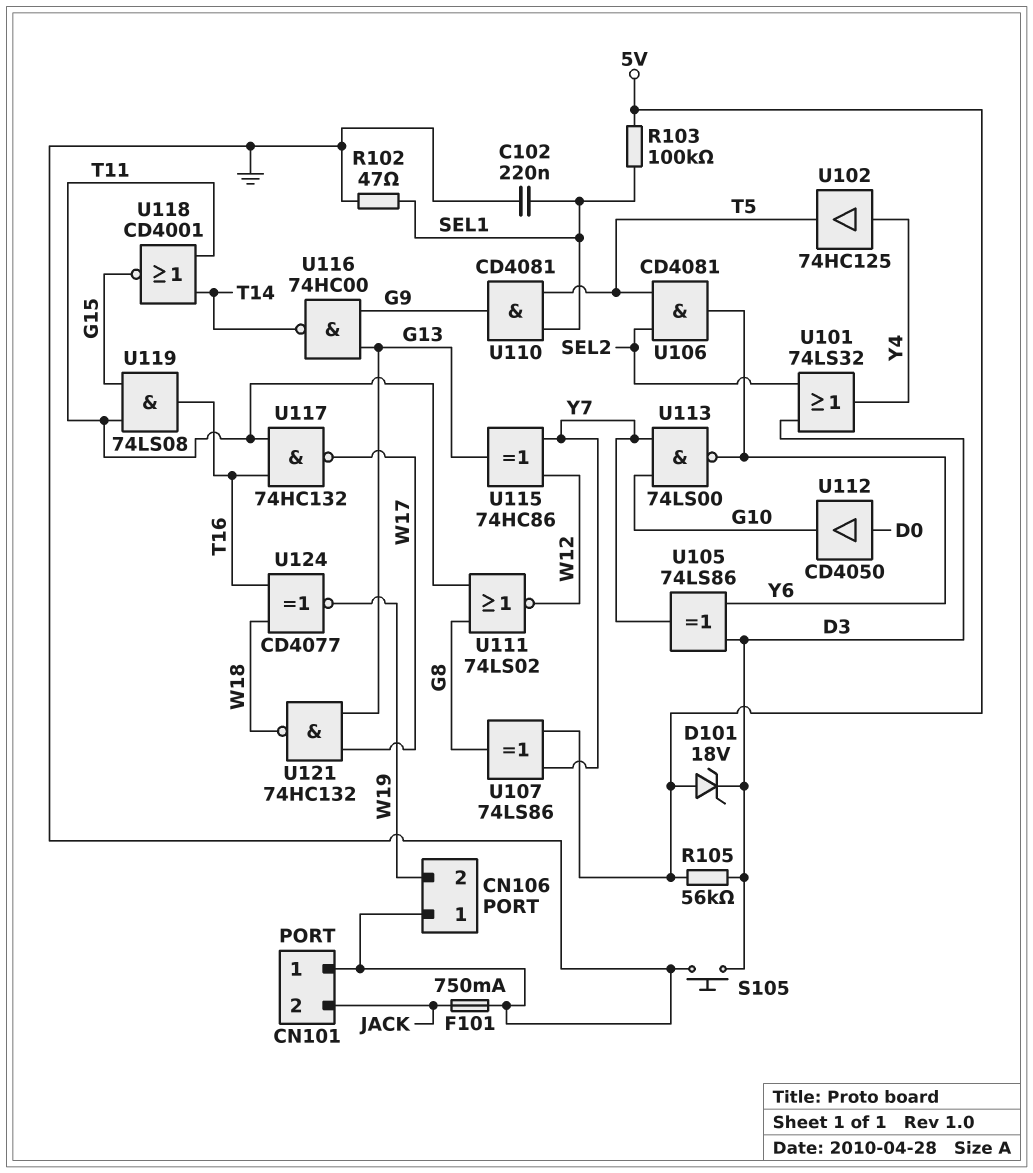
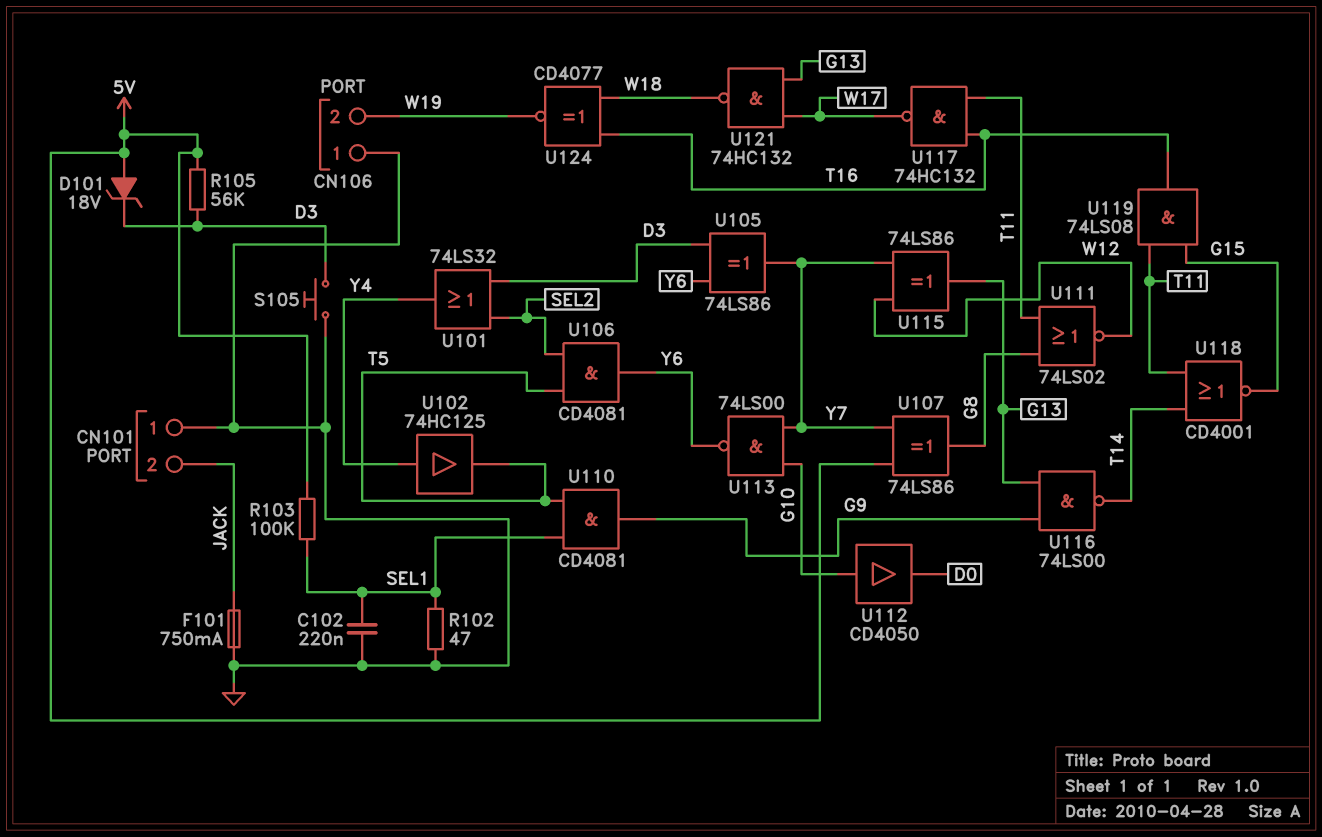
U112: buffer CD4050 (in D0, out G10) -> buffer CD4050 (in G10, out D0)
U115: XOR 74HC86 (in W12, in Y7, out G13) -> XOR 74LS86 (in W12, in Y7, out G13)
U116: NAND 74HC00 (in G9, in G13, out T14) -> NAND 74LS00 (in G9, in G13, out T14)

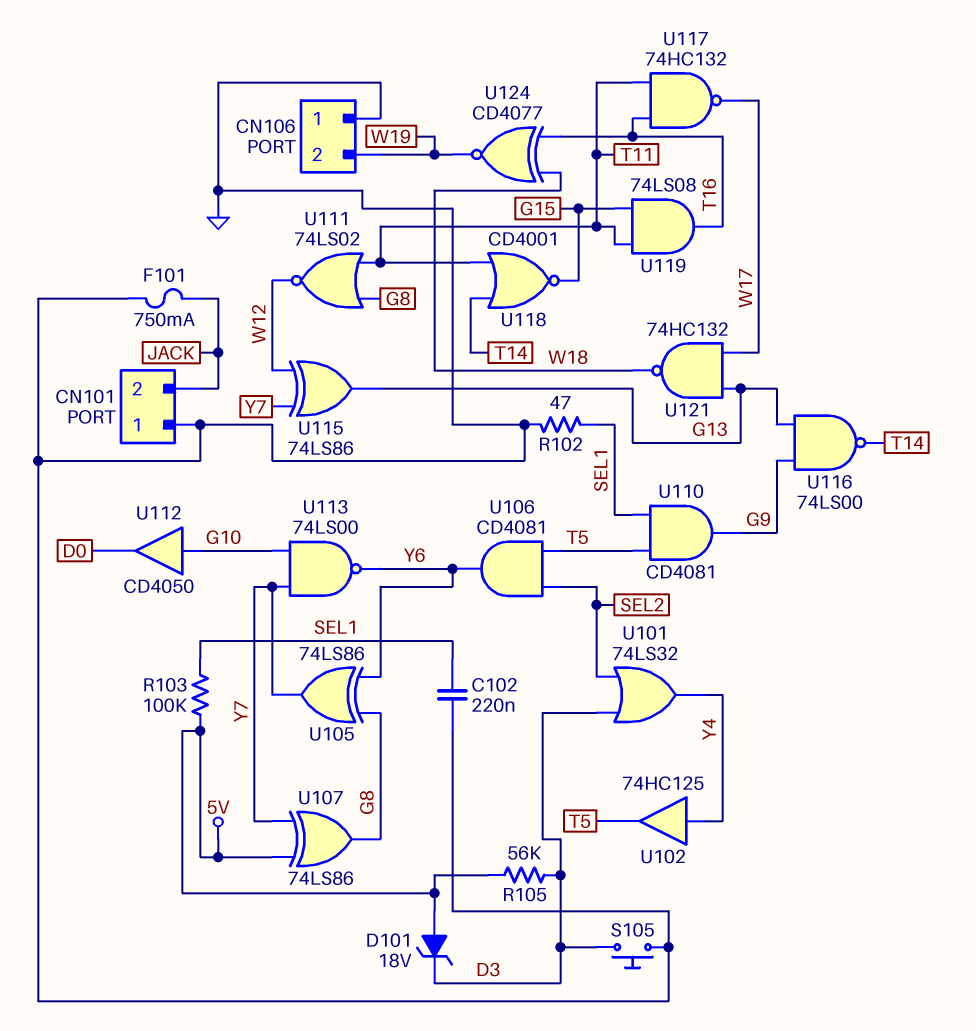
U105: XOR 74LS86 (in D3, in Y6, out Y7) -> XOR 74LS86 (in G8, in Y6, out Y7)

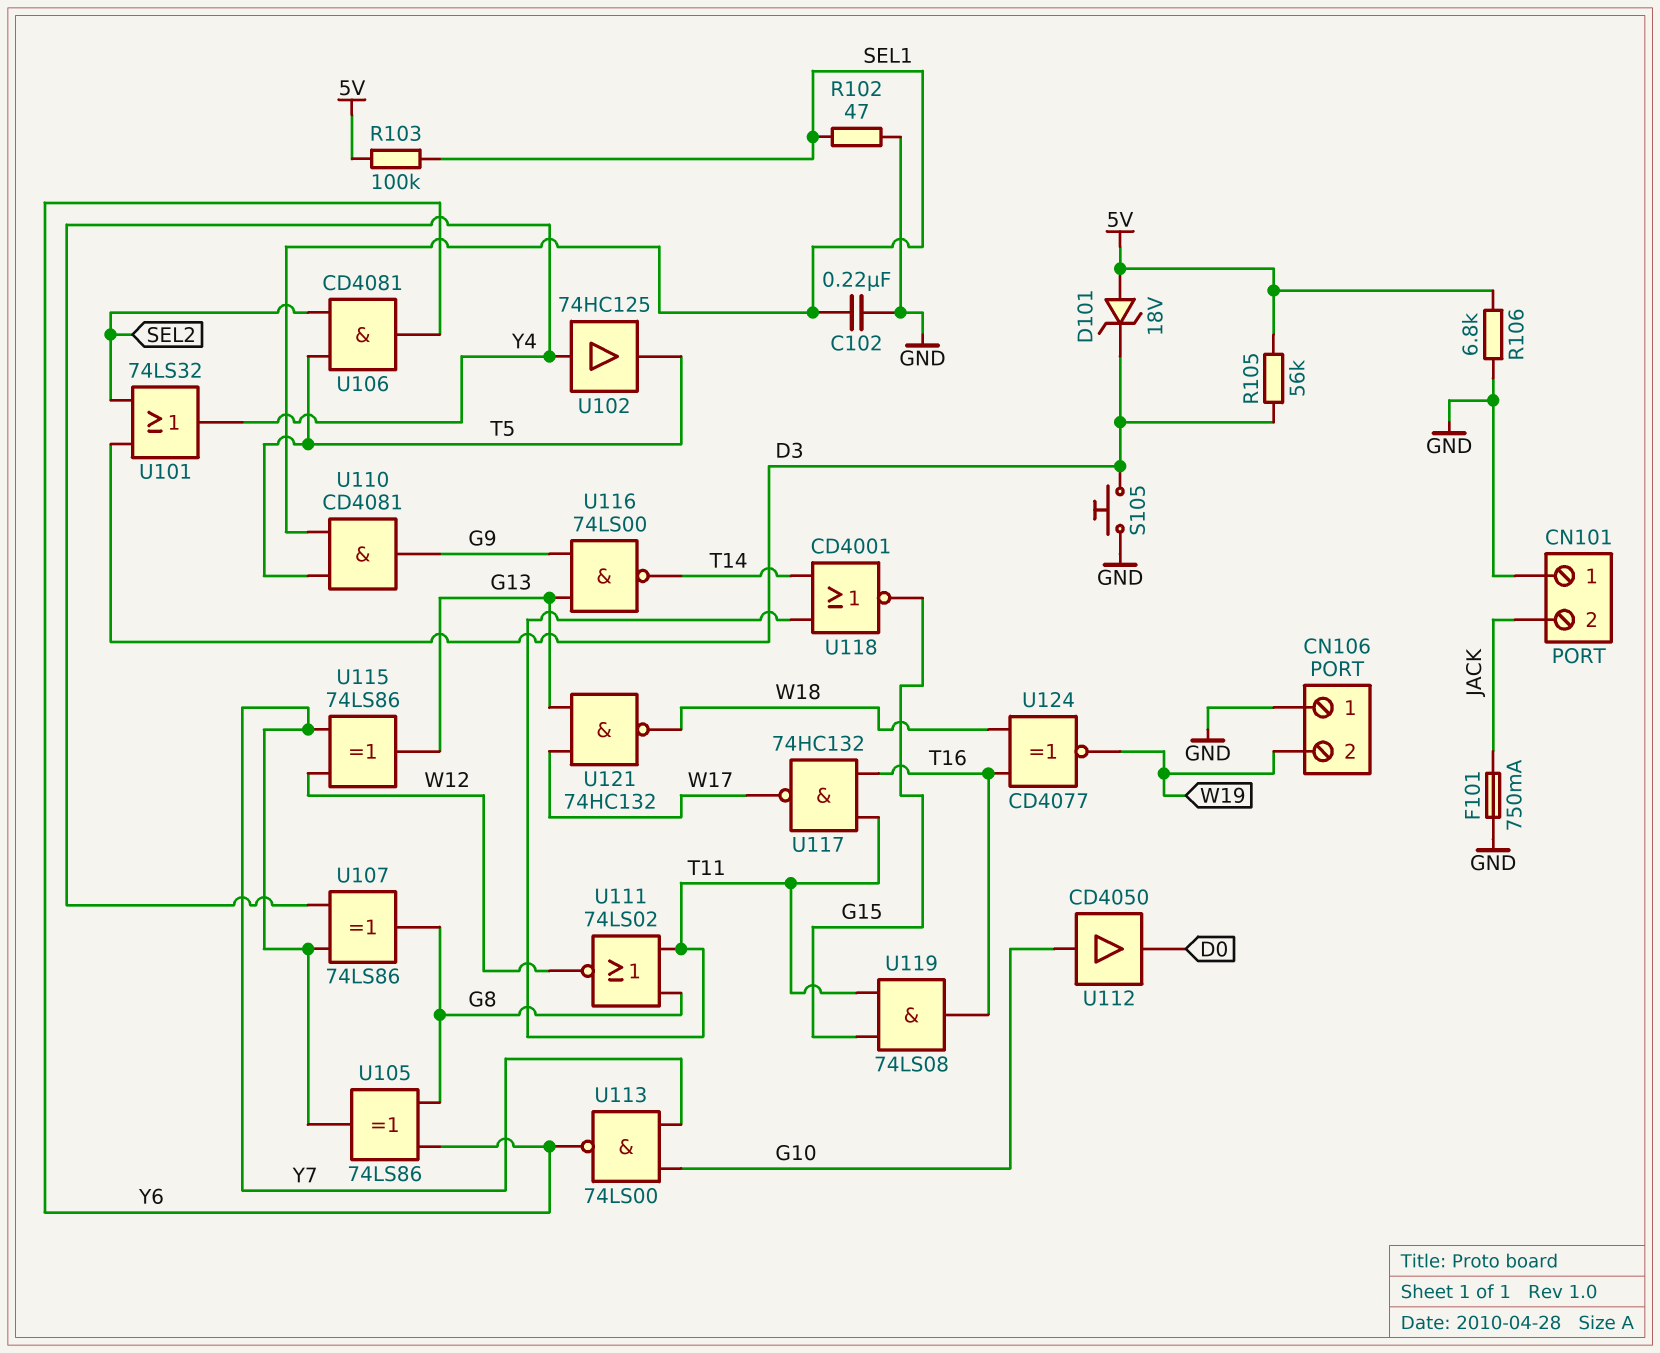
R106: none -> 6.8k (5V, GND)
U107: XOR 74LS86 (in 5V, in Y7, out G8) -> XOR 74LS86 (in Y4, in Y7, out G8)

